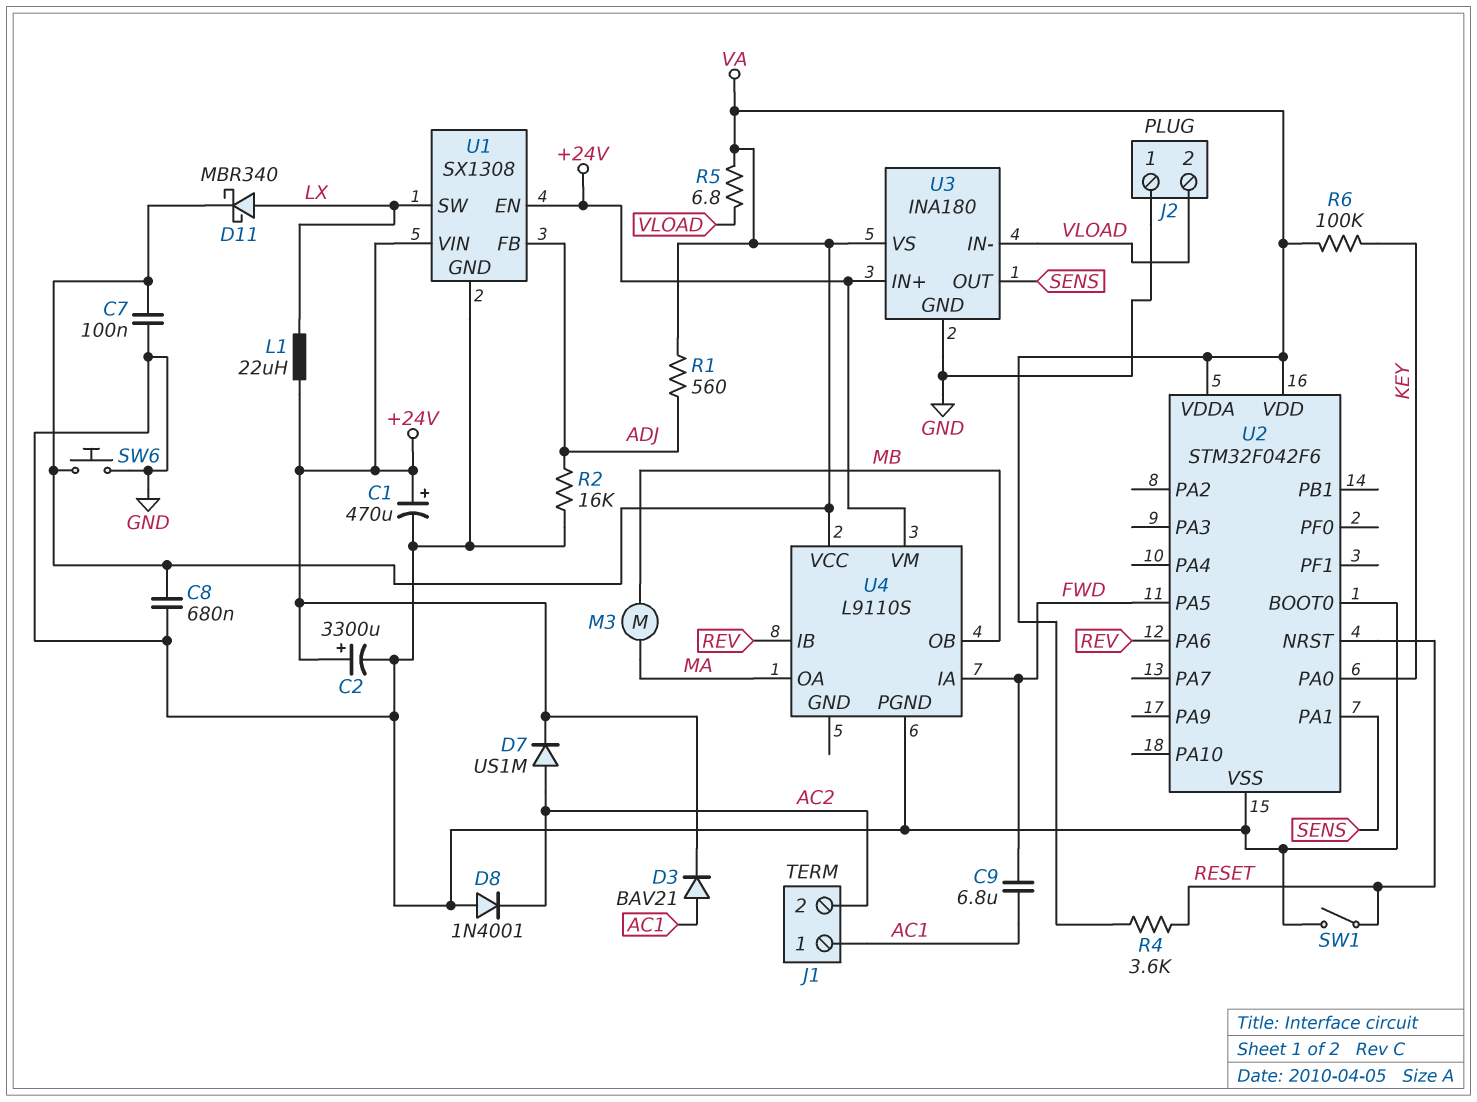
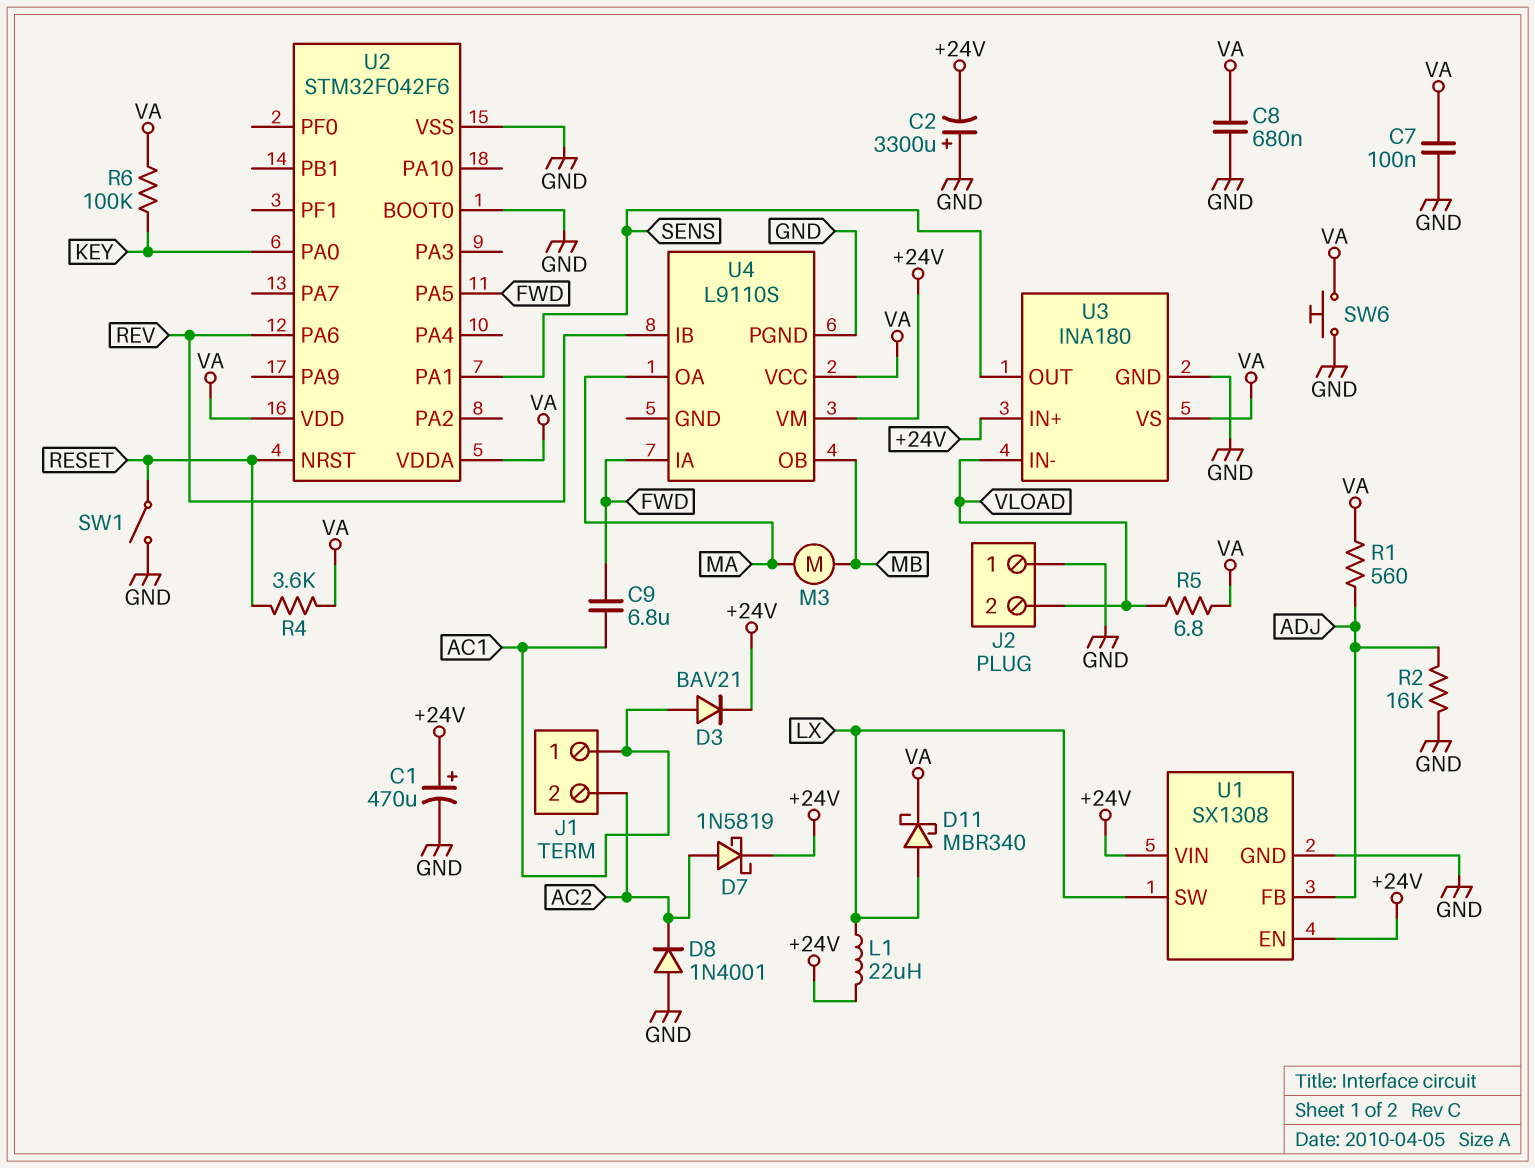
C2: 3300uF (plus +24V, minus GND) -> 3300uF (plus GND, minus +24V)
D7: diode US1M (A AC2, K +24V) -> schottky 1N5819 (A AC2, K +24V)

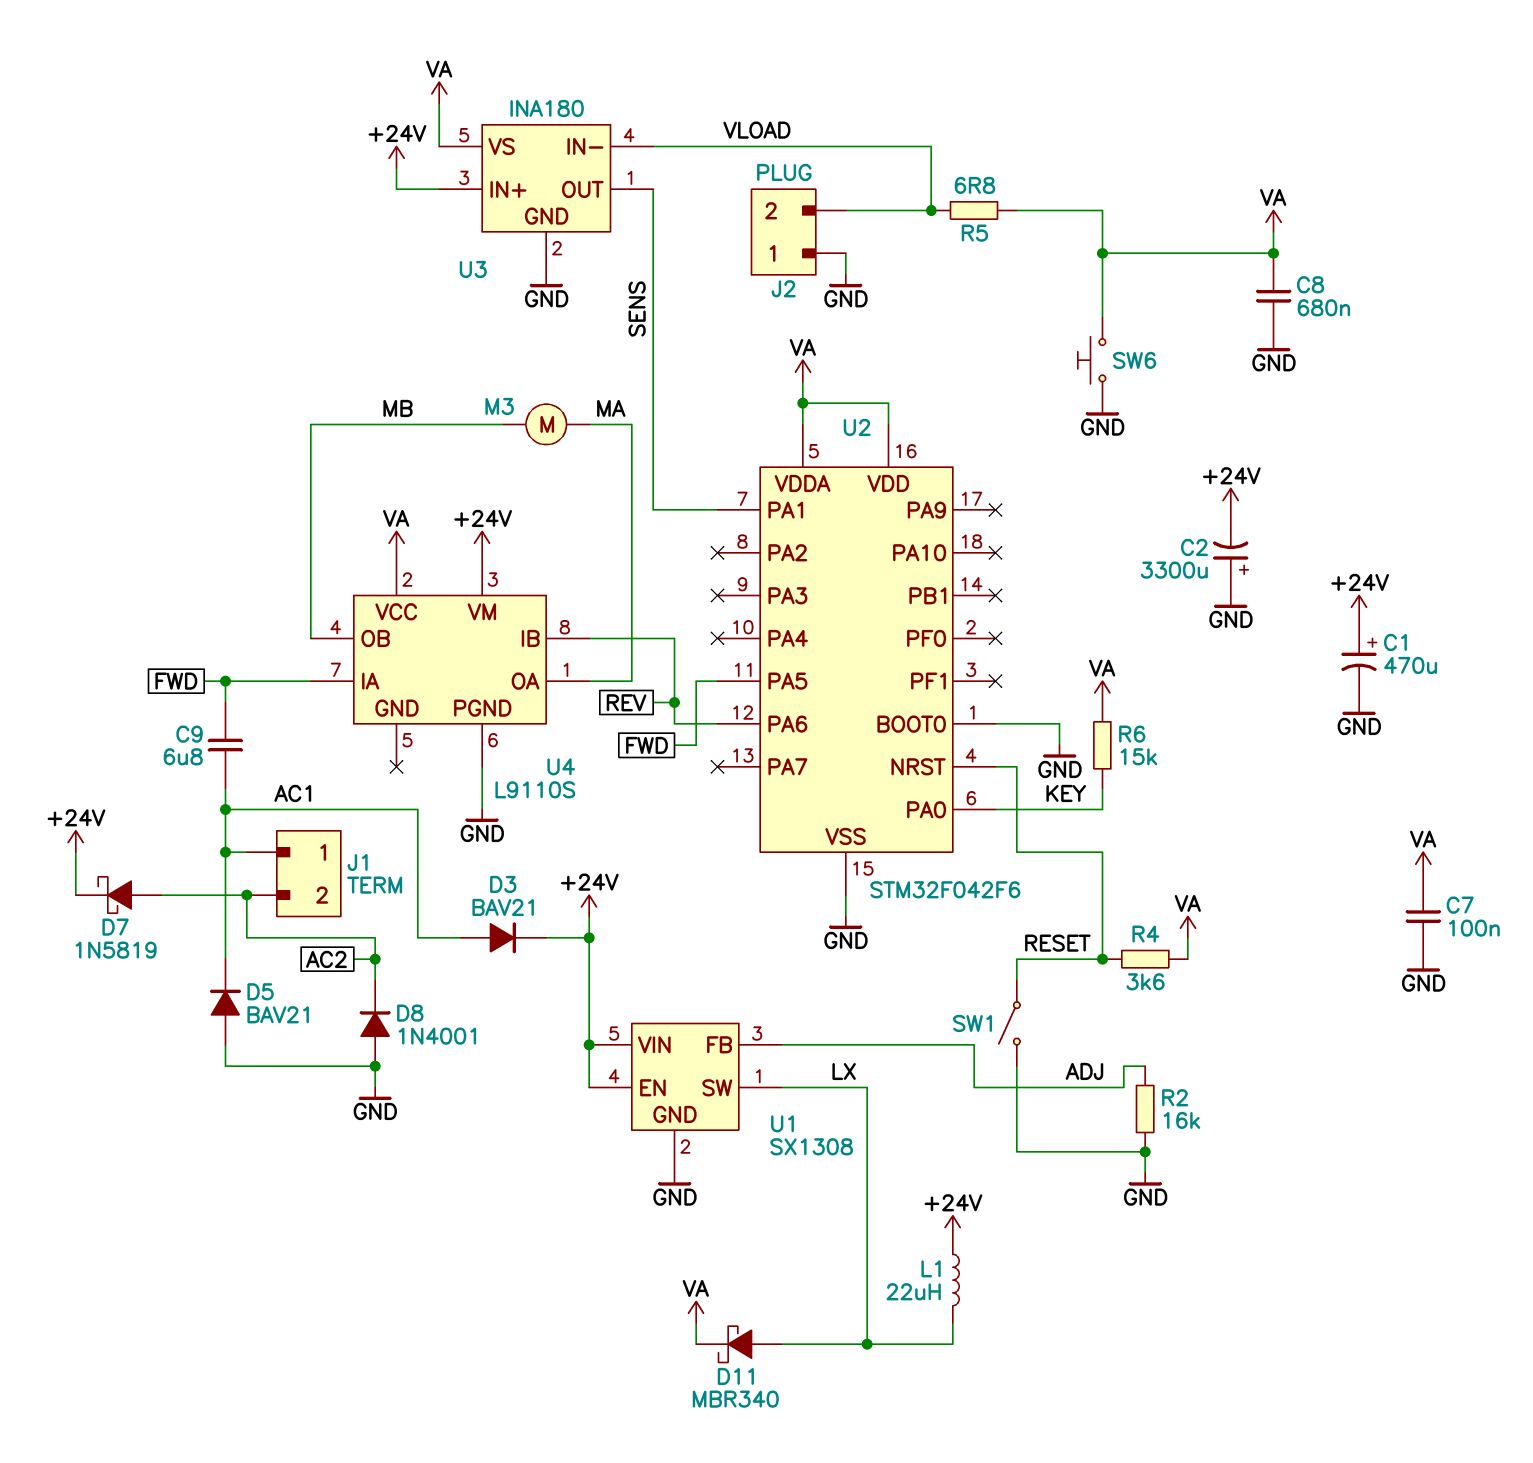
D5: none -> diode BAV21 (A GND, K AC1)
R1: 560 (ADJ, VA) -> none
R6: 100k (KEY, VA) -> 15k (KEY, VA)

